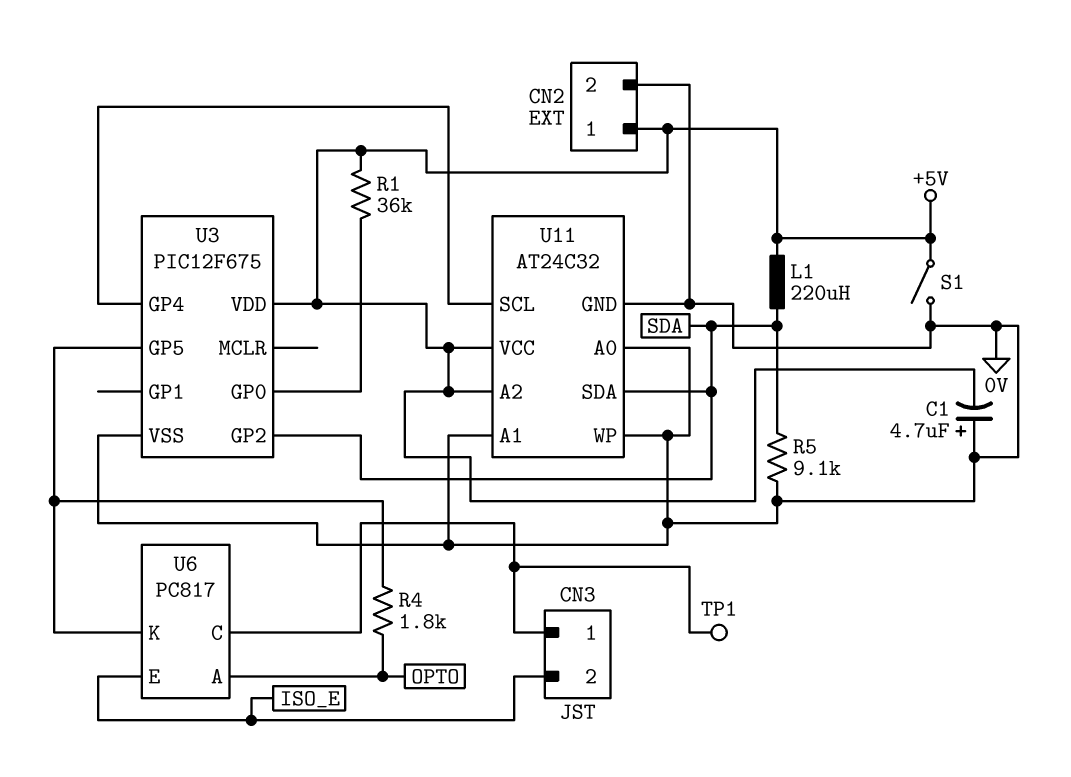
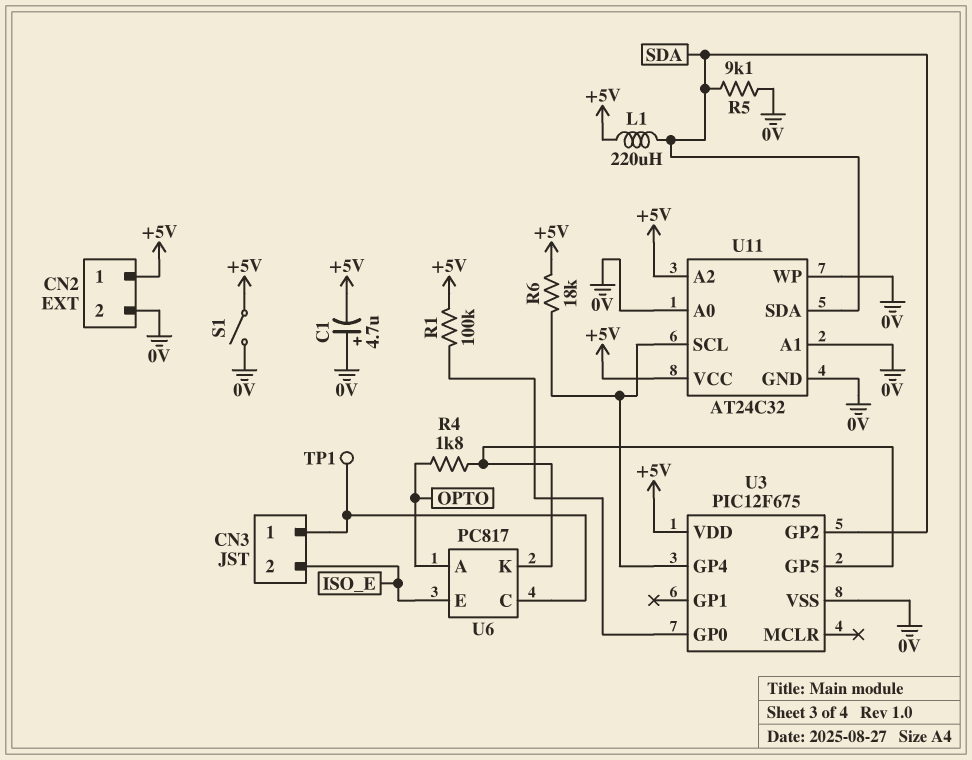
R1: 36k (+5V, U3/GP0) -> 100k (+5V, U3/GP0)
R6: none -> 18k (+5V, U3/GP4)

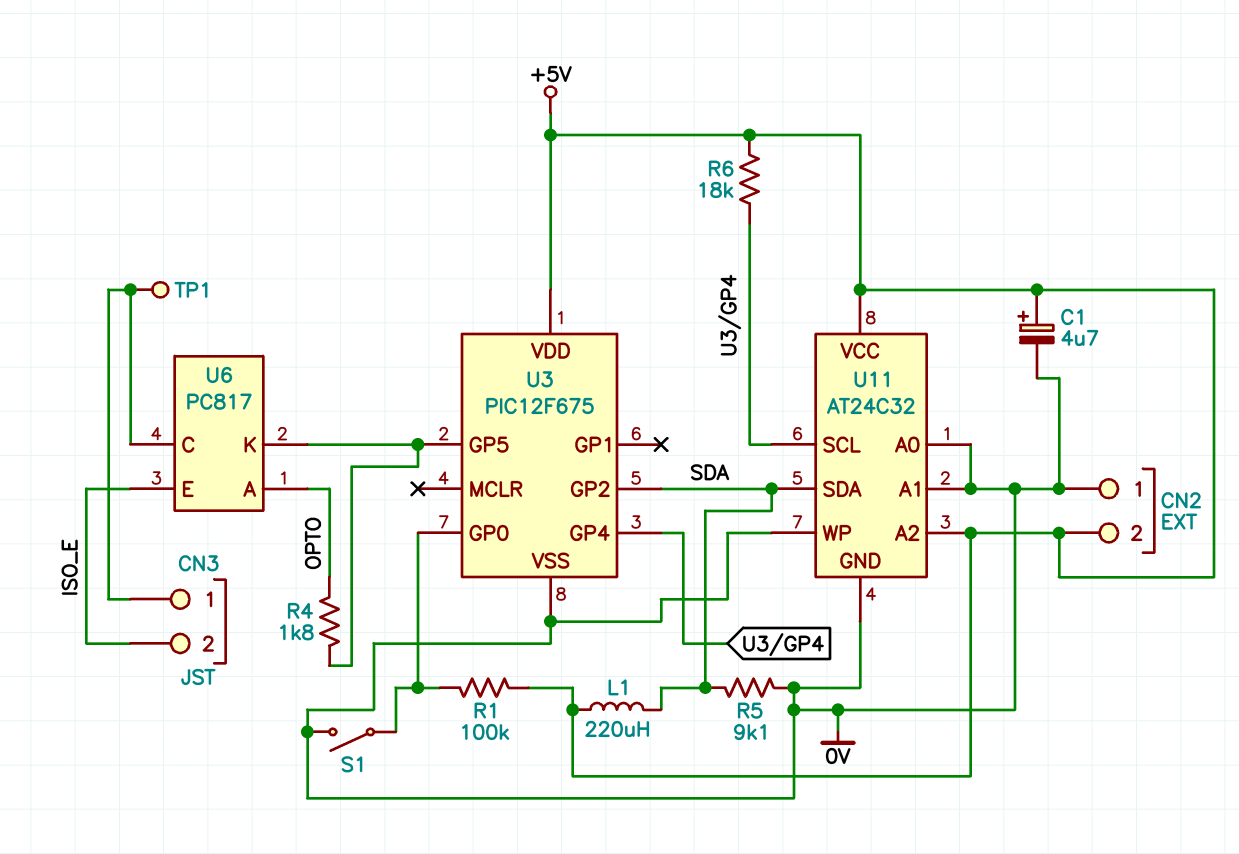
C1: 4.7uF (plus 0V, minus +5V) -> 4.7uF (plus +5V, minus 0V)
CN2 pin 1: +5V -> 0V
CN2 pin 2: 0V -> +5V
S1: switch (+5V, 0V) -> switch (0V, U3/GP0)

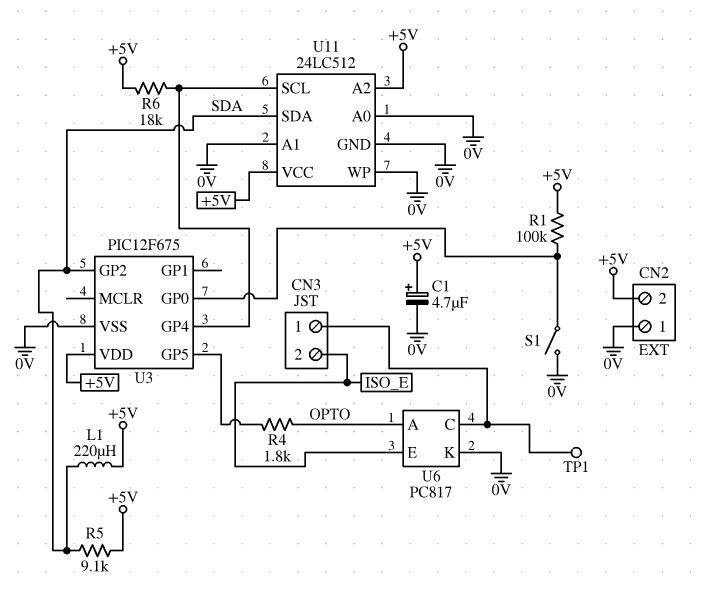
R5: 9.1k (0V, SDA) -> 9.1k (+5V, SDA)
U6 pin K: U3/GP5 -> 0V
U11: AT24C32 -> 24LC512

